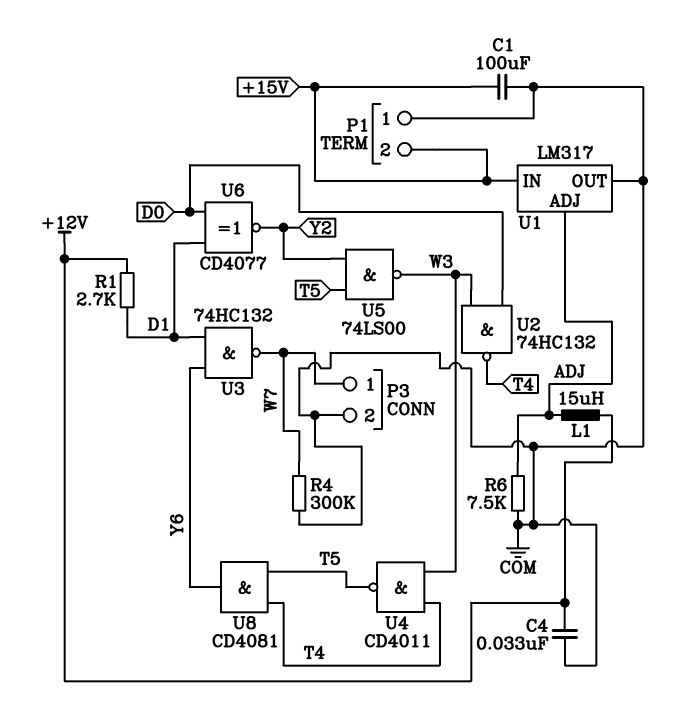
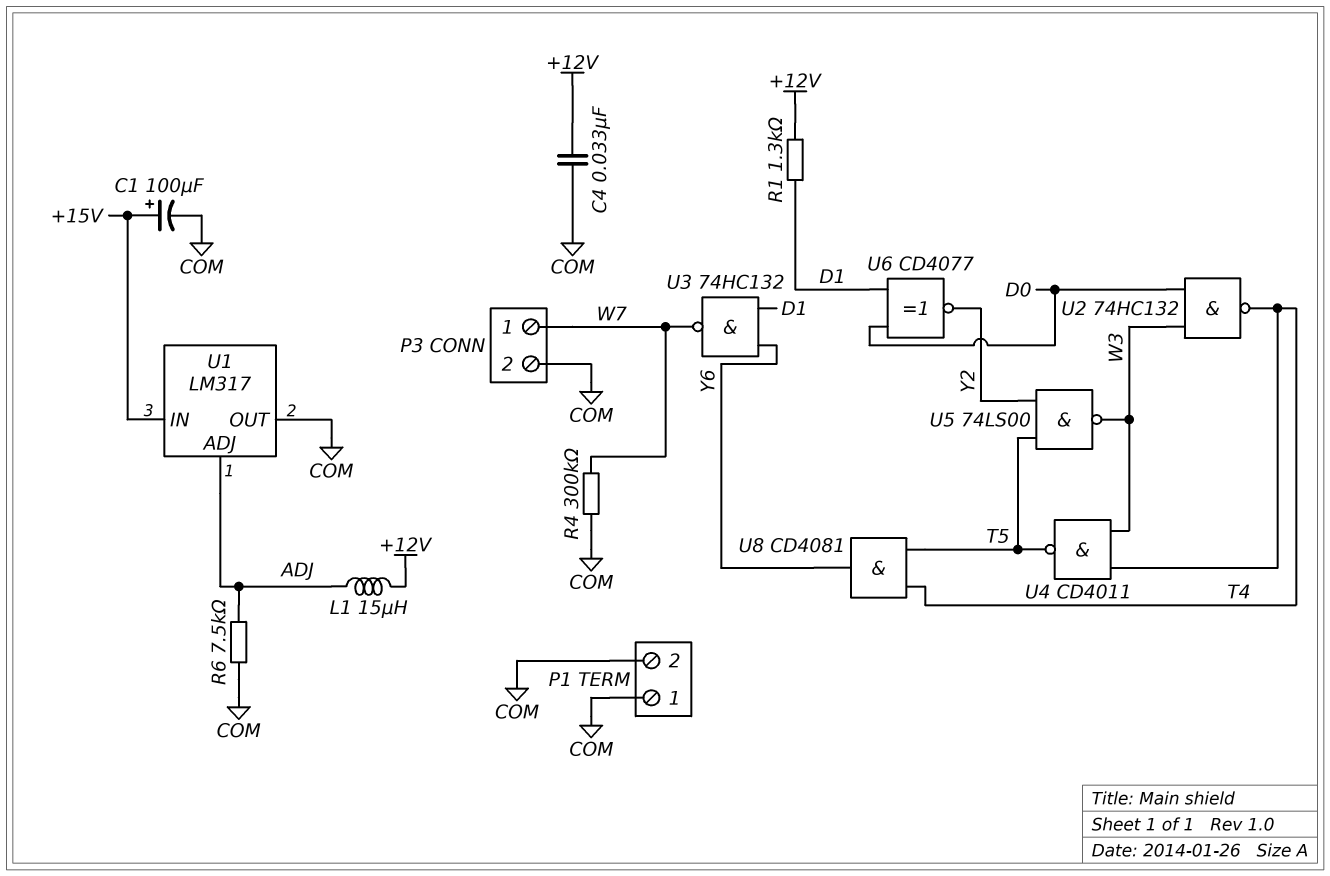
C1: 100uF (+15V, COM) -> 100uF (plus +15V, minus COM)
P1 pin 2: +15V -> COM
R1: 2.7k (+12V, D1) -> 1.3k (+12V, D1)

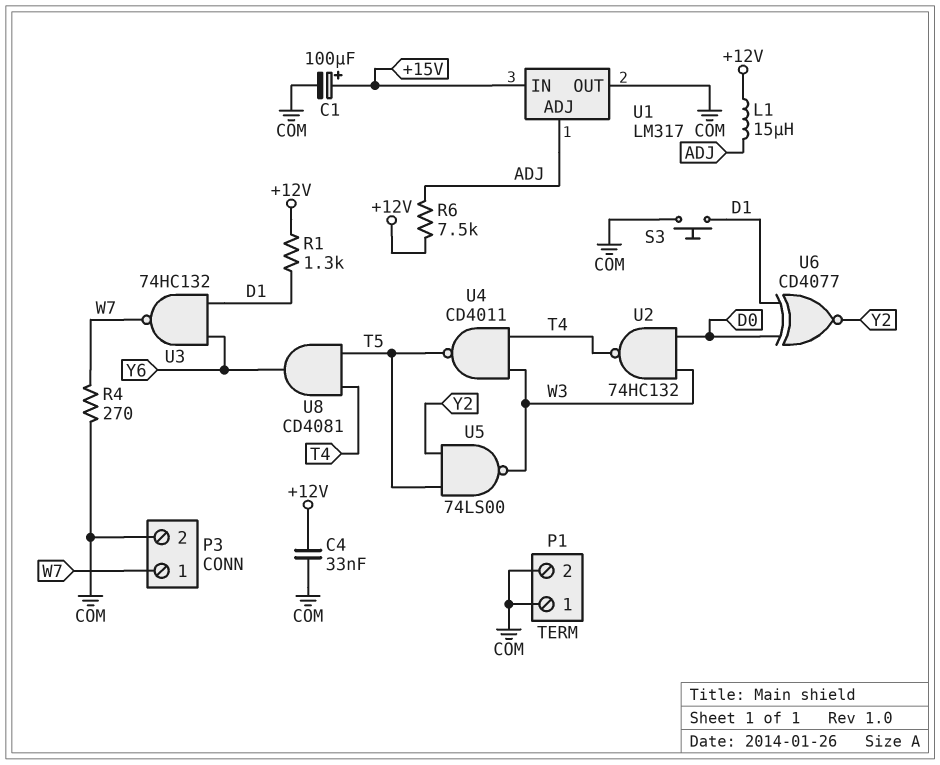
R4: 300k (COM, W7) -> 270 (COM, W7)
R6: 7.5k (ADJ, COM) -> 7.5k (+12V, ADJ)
S3: none -> button (COM, D1)

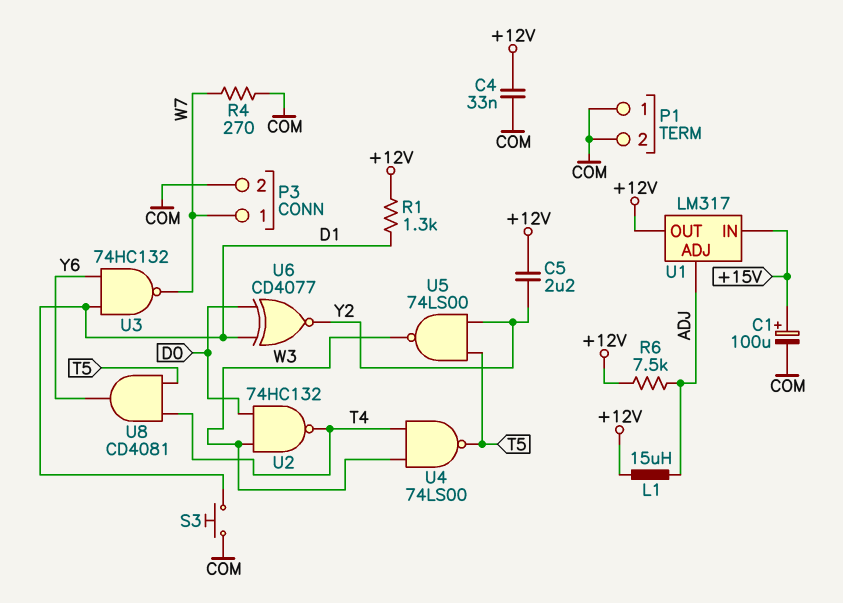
C5: none -> 2.2uF (+12V, Y2)
U1 pin OUT: COM -> +12V
U4: NAND CD4011 (in T4, in W3, out T5) -> NAND 74LS00 (in T4, in W3, out T5)

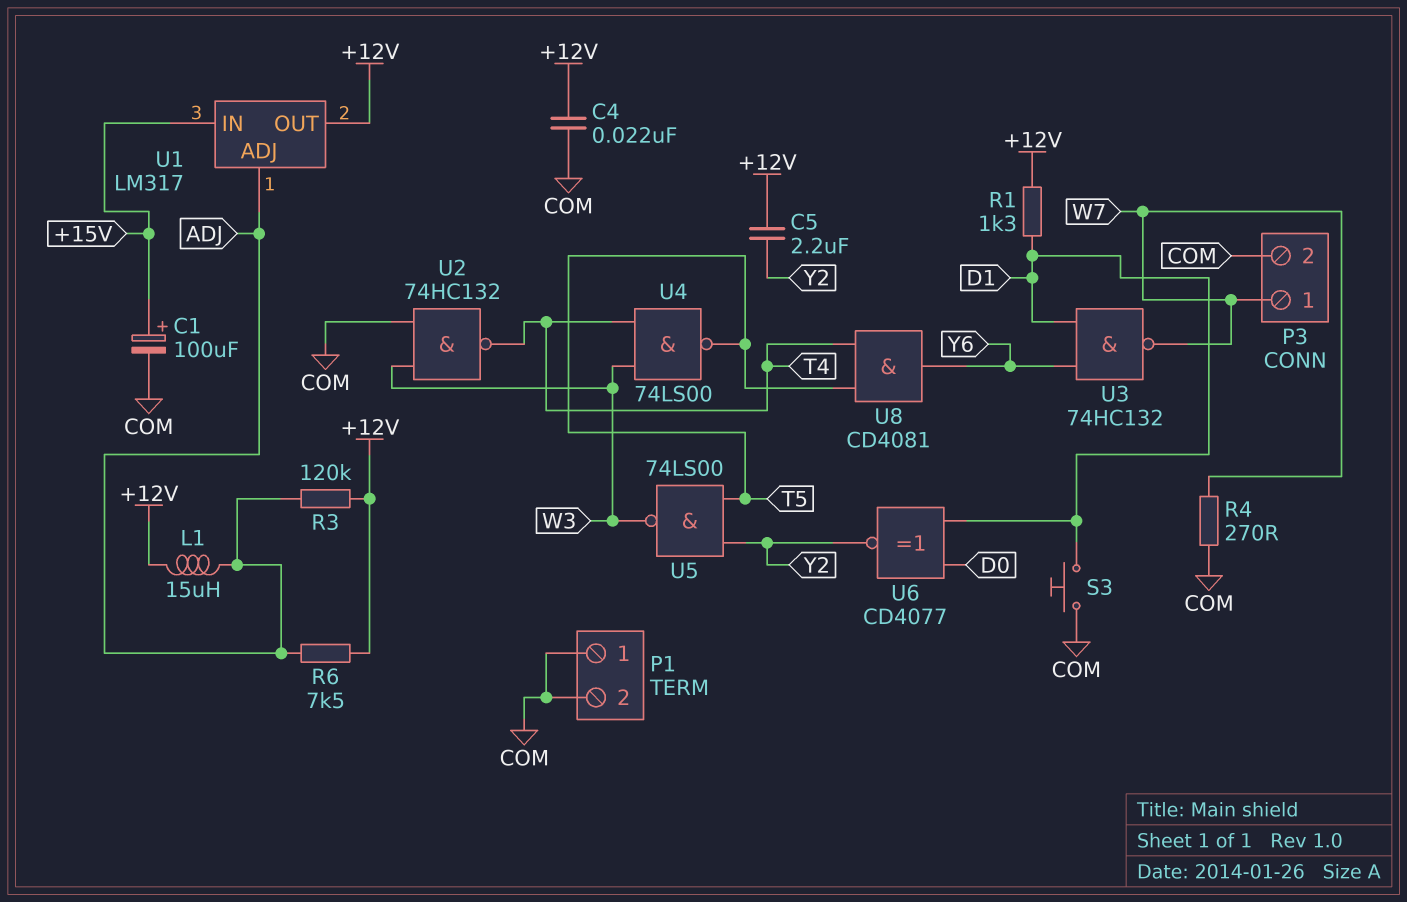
C4: 33nF (+12V, COM) -> 22nF (+12V, COM)
R3: none -> 120k (+12V, ADJ)
U2: NAND 74HC132 (in D0, in W3, out T4) -> NAND 74HC132 (in COM, in W3, out T4)

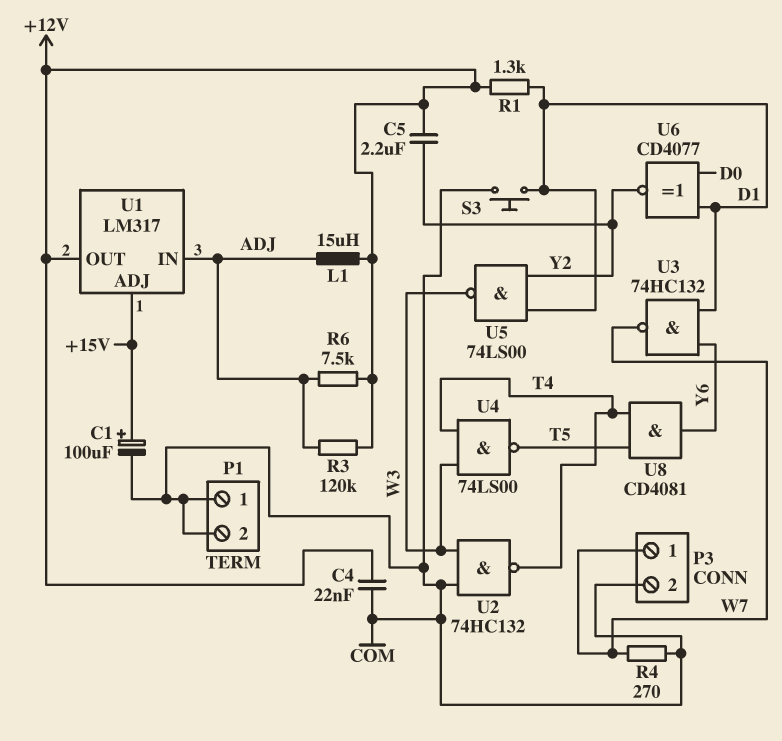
U1 pin ADJ: ADJ -> +15V
U1 pin IN: +15V -> ADJ
U5: NAND 74LS00 (in T5, in Y2, out W3) -> NAND 74LS00 (in D1, in Y2, out W3)

